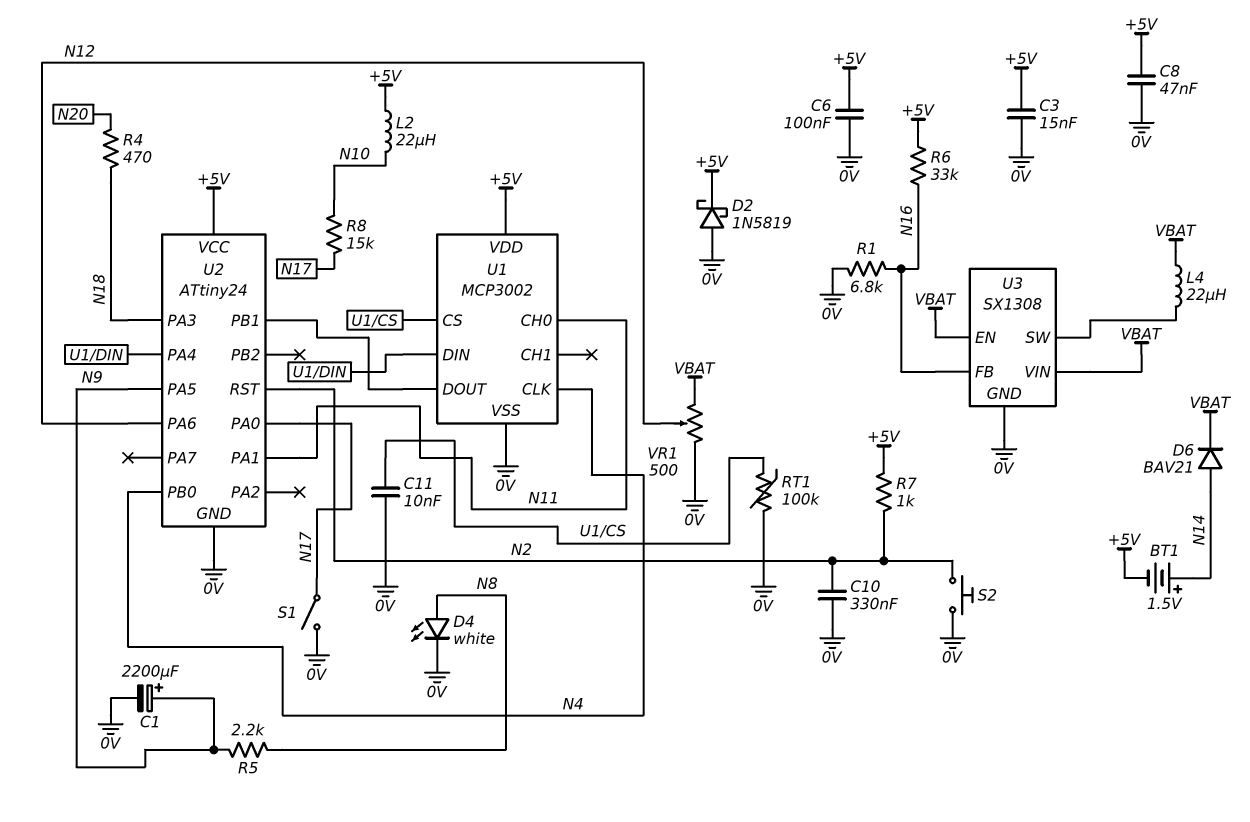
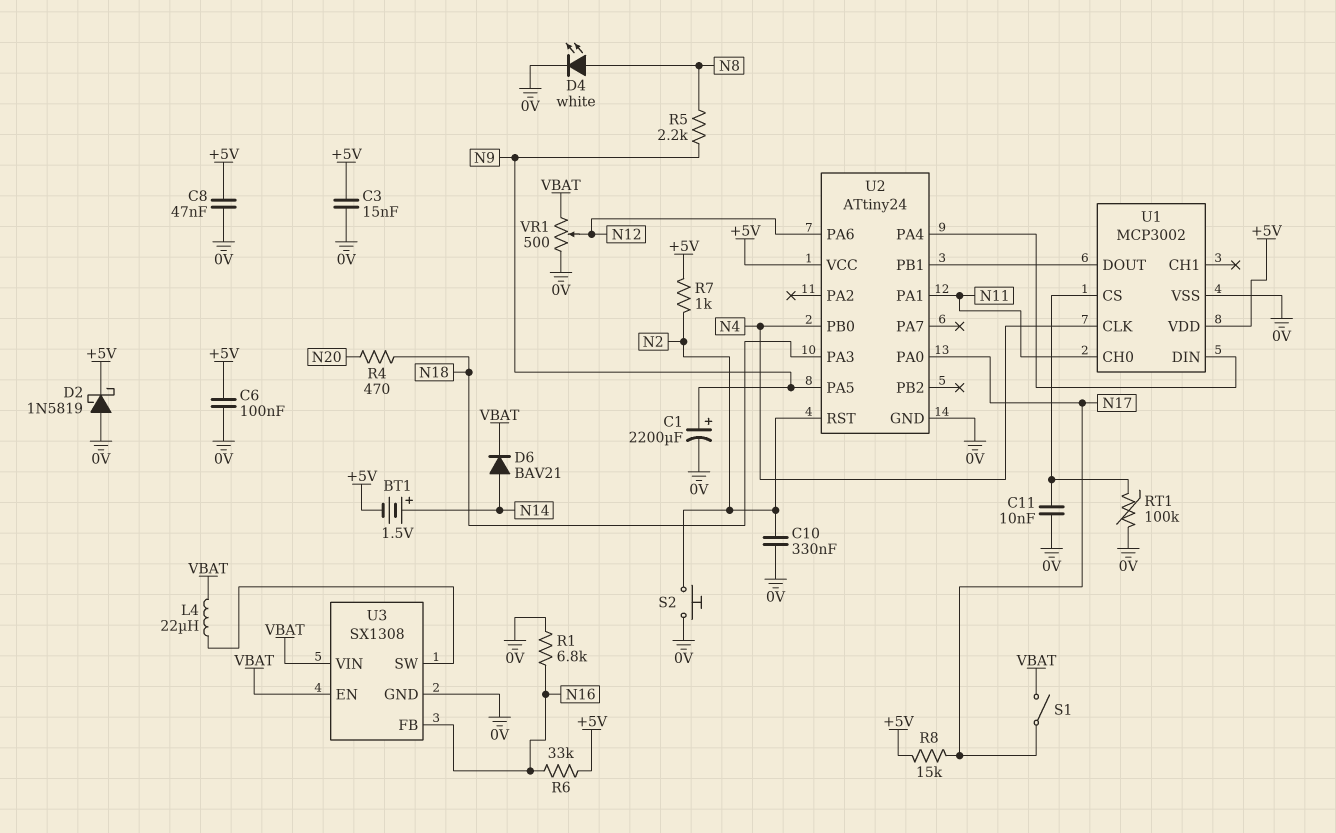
L2: 22uH (+5V, N10) -> none
R8: 15k (N10, N17) -> 15k (+5V, N17)
S1: switch (0V, N17) -> switch (N17, VBAT)

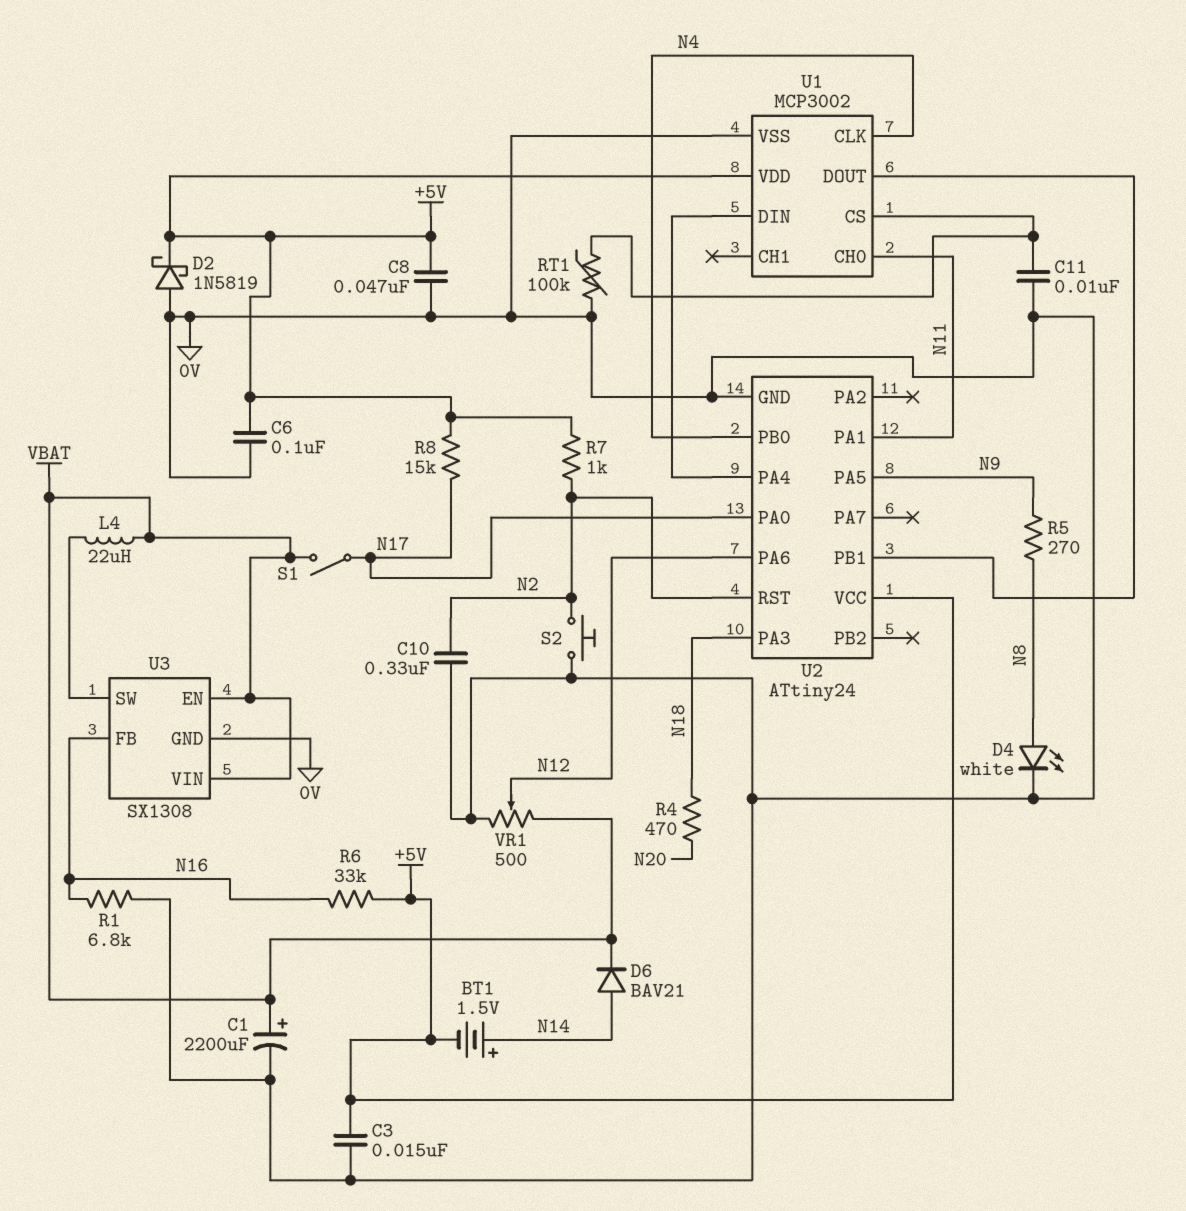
C1: 2200uF (plus N9, minus 0V) -> 2200uF (plus VBAT, minus 0V)
R5: 2.2k (N8, N9) -> 270 (N8, N9)

